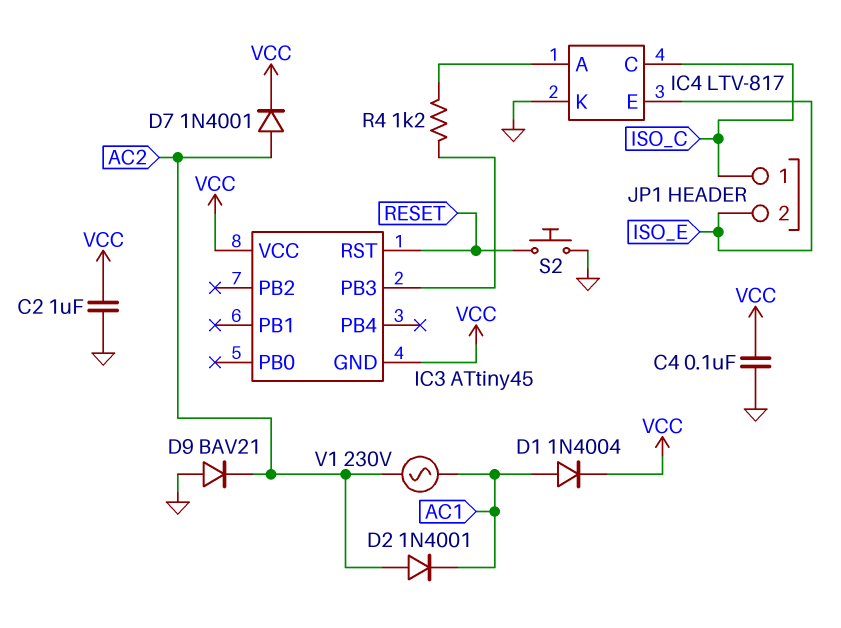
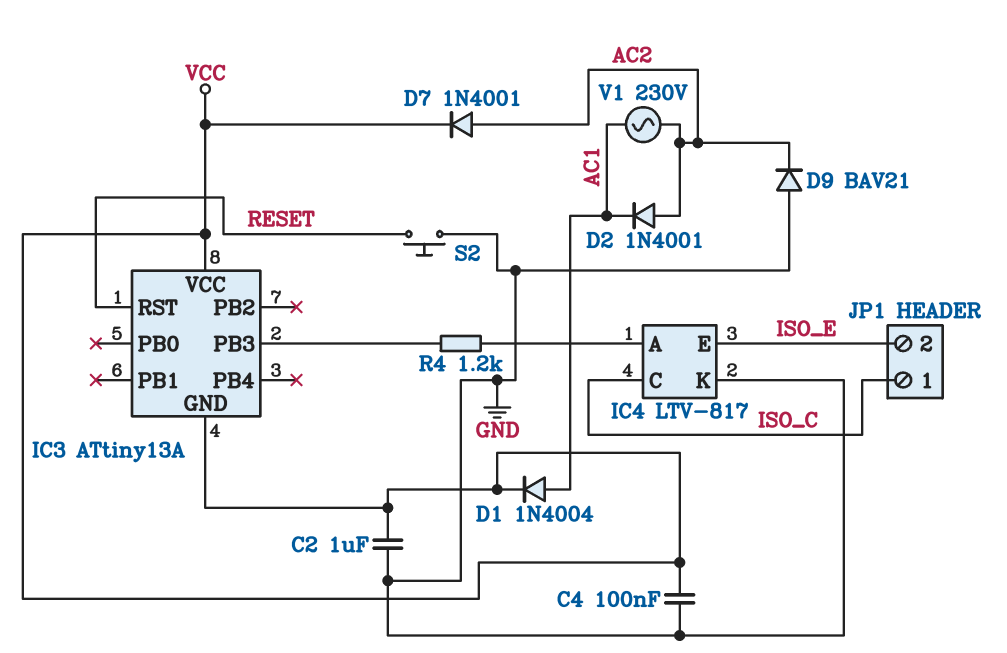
IC3: ATtiny45 -> ATtiny13A

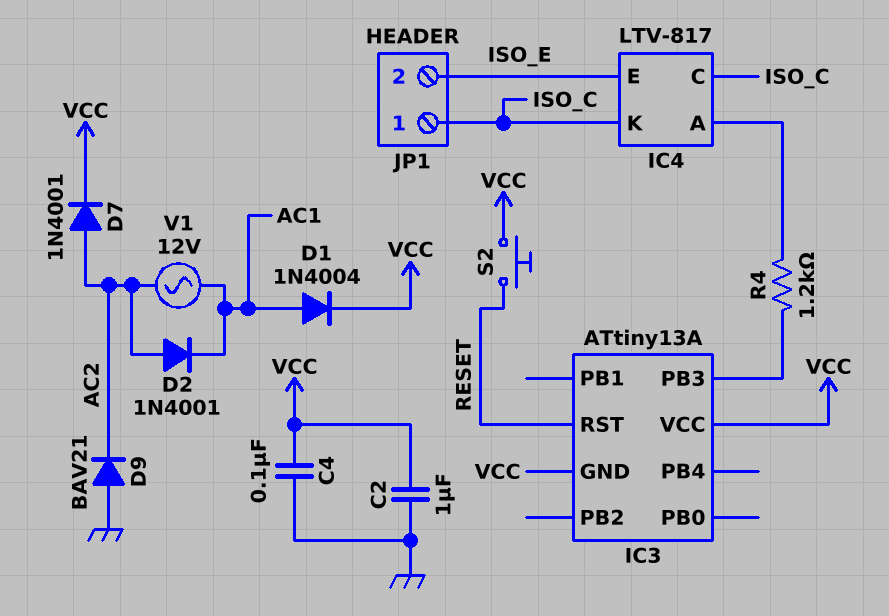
IC4 pin K: GND -> ISO_C
S2: button (GND, RESET) -> button (RESET, VCC)
V1: AC 230V (AC1, AC2) -> AC 12V (AC1, AC2)

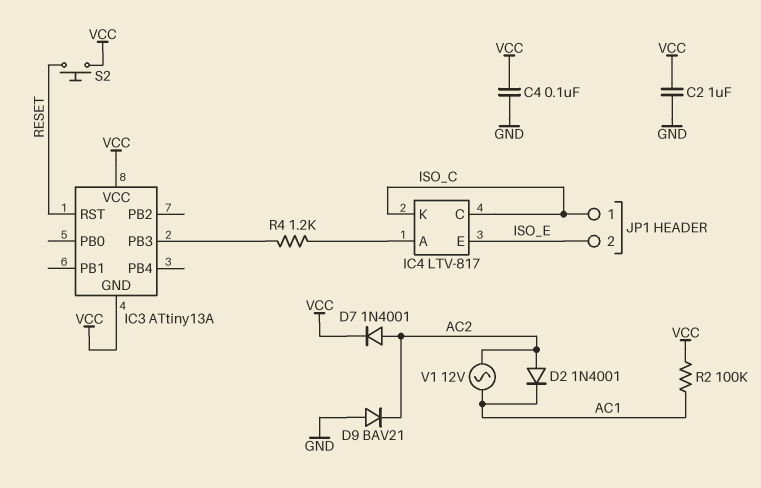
D1: diode 1N4004 (A AC1, K VCC) -> none
R2: none -> 100k (AC1, VCC)

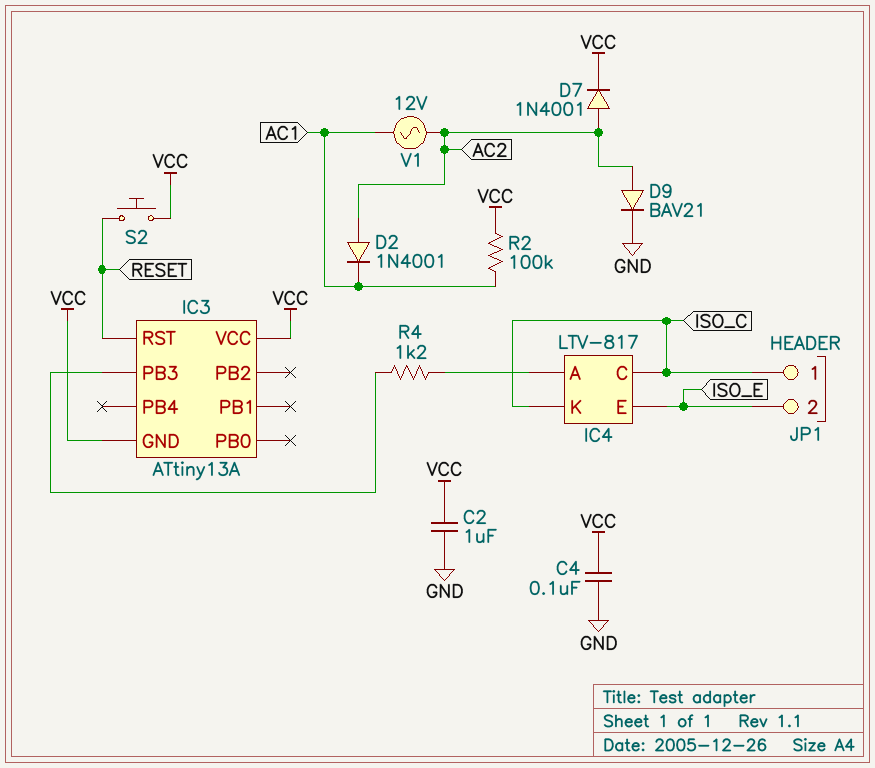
D9: diode BAV21 (A GND, K AC2) -> diode BAV21 (A AC2, K GND)

